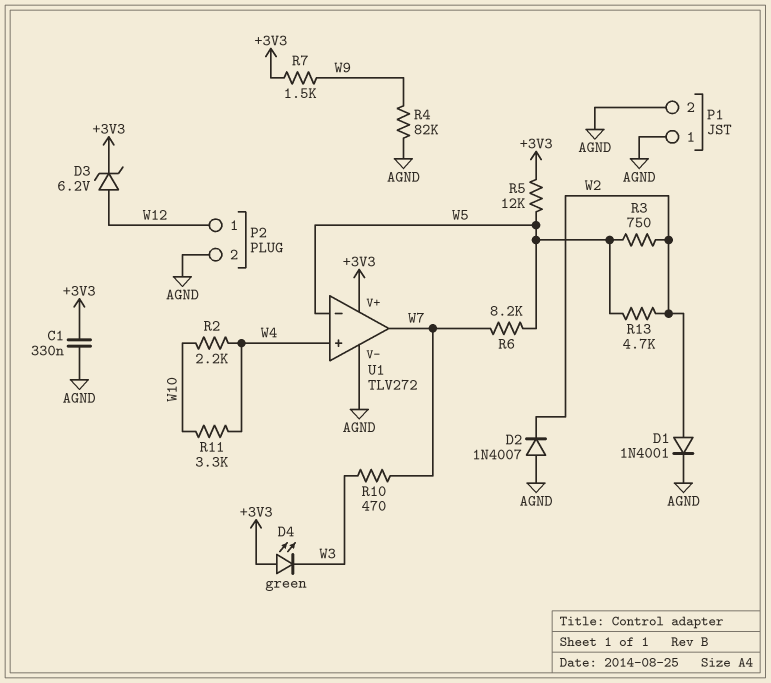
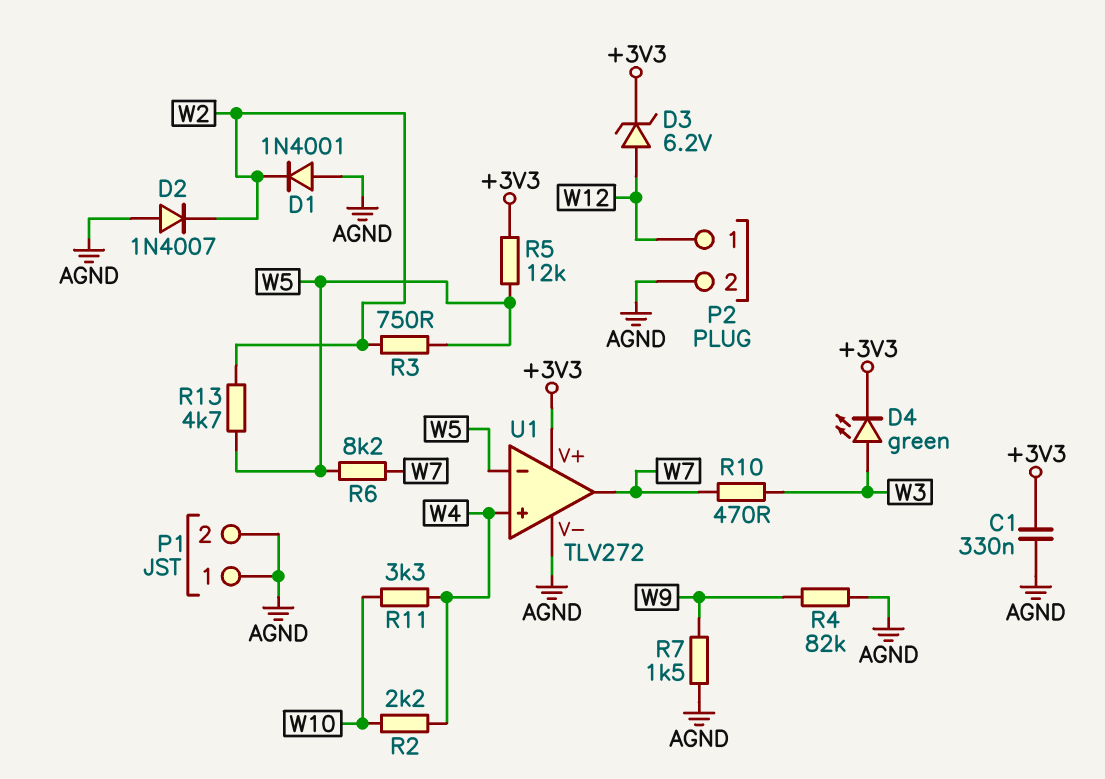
D1: diode 1N4001 (A W2, K AGND) -> diode 1N4001 (A AGND, K W2)
D4: LED green (A +3V3, K W3) -> LED green (A W3, K +3V3)
R7: 1.5k (+3V3, W9) -> 1.5k (AGND, W9)

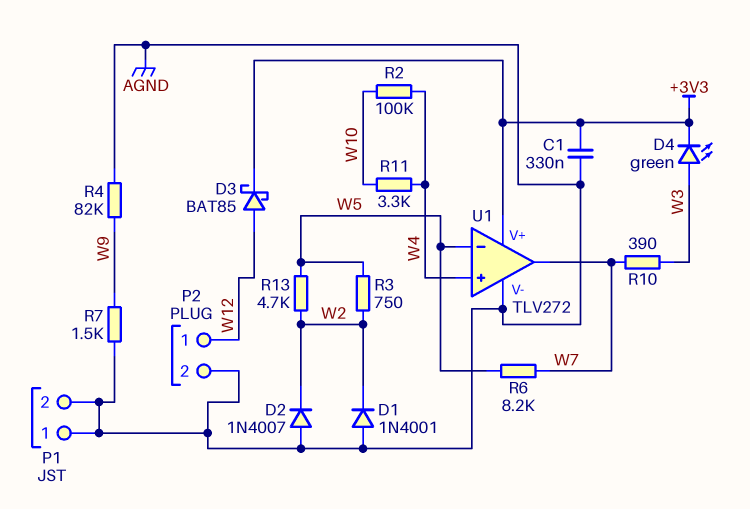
D3: zener 6.2V (A W12, K +3V3) -> schottky BAT85 (A W12, K +3V3)
R2: 2.2k (W4, W10) -> 100k (W4, W10)
R5: 12k (+3V3, W5) -> none
R10: 470 (W3, W7) -> 390 (W3, W7)

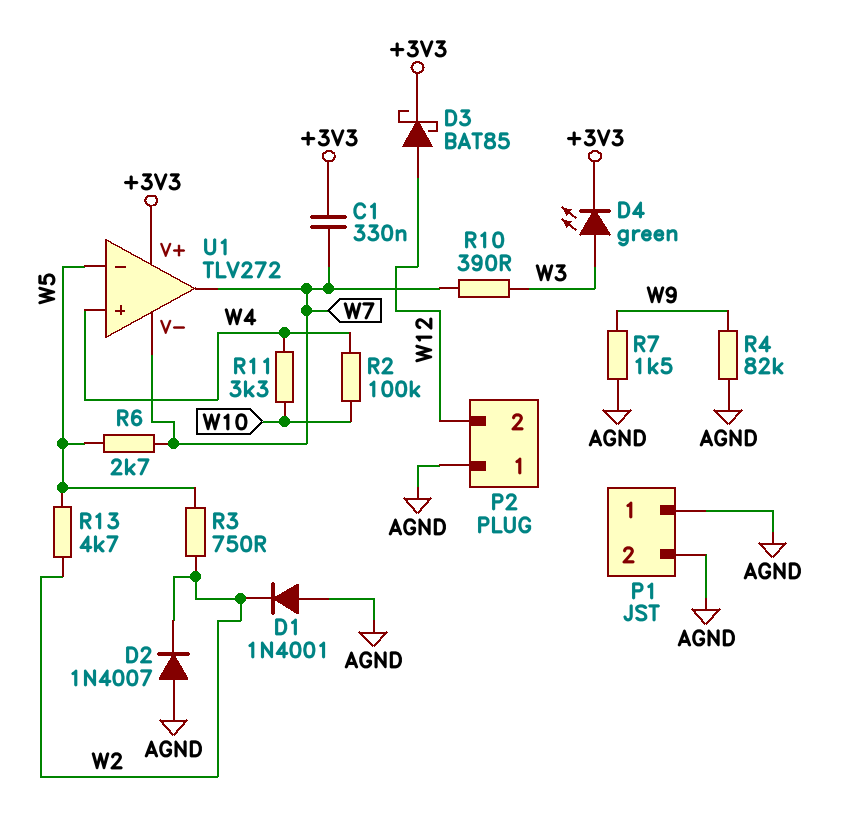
C1: 330nF (+3V3, AGND) -> 330nF (+3V3, W7)
P2 pin 1: W12 -> AGND
P2 pin 2: AGND -> W12
R6: 8.2k (W5, W7) -> 2.7k (W5, W7)
U1 pin V-: AGND -> W7

